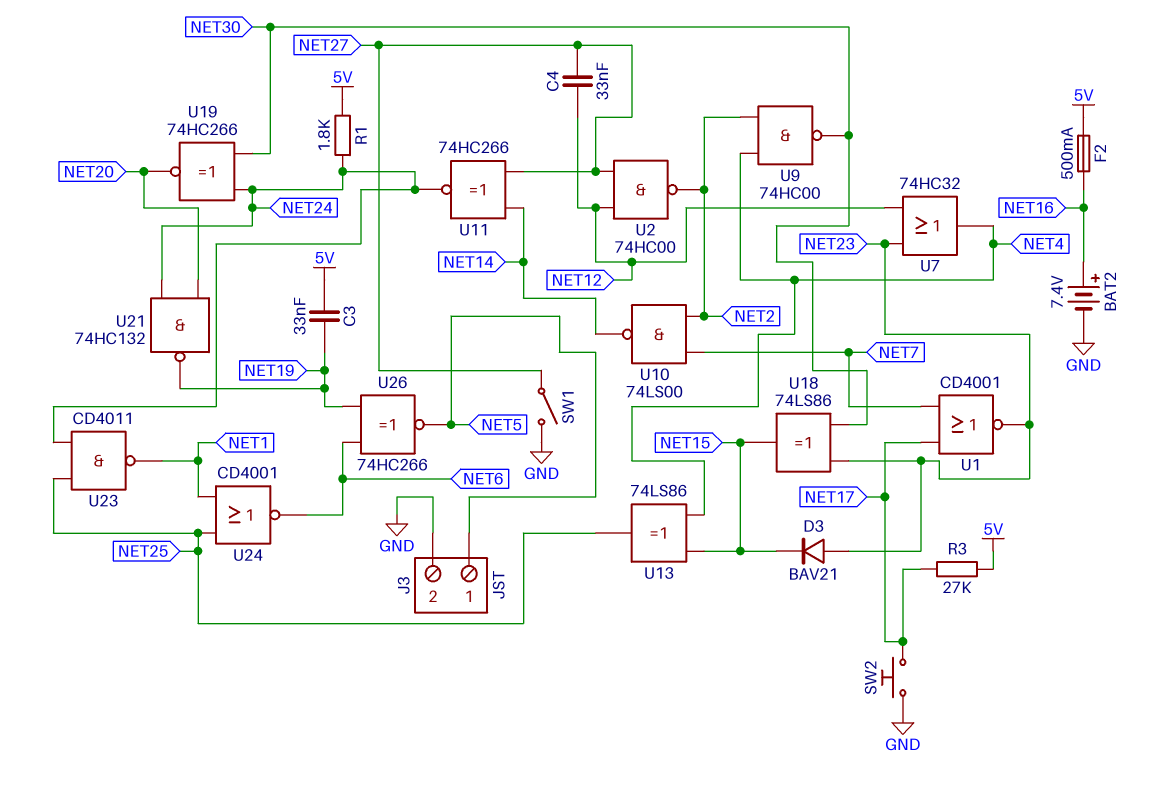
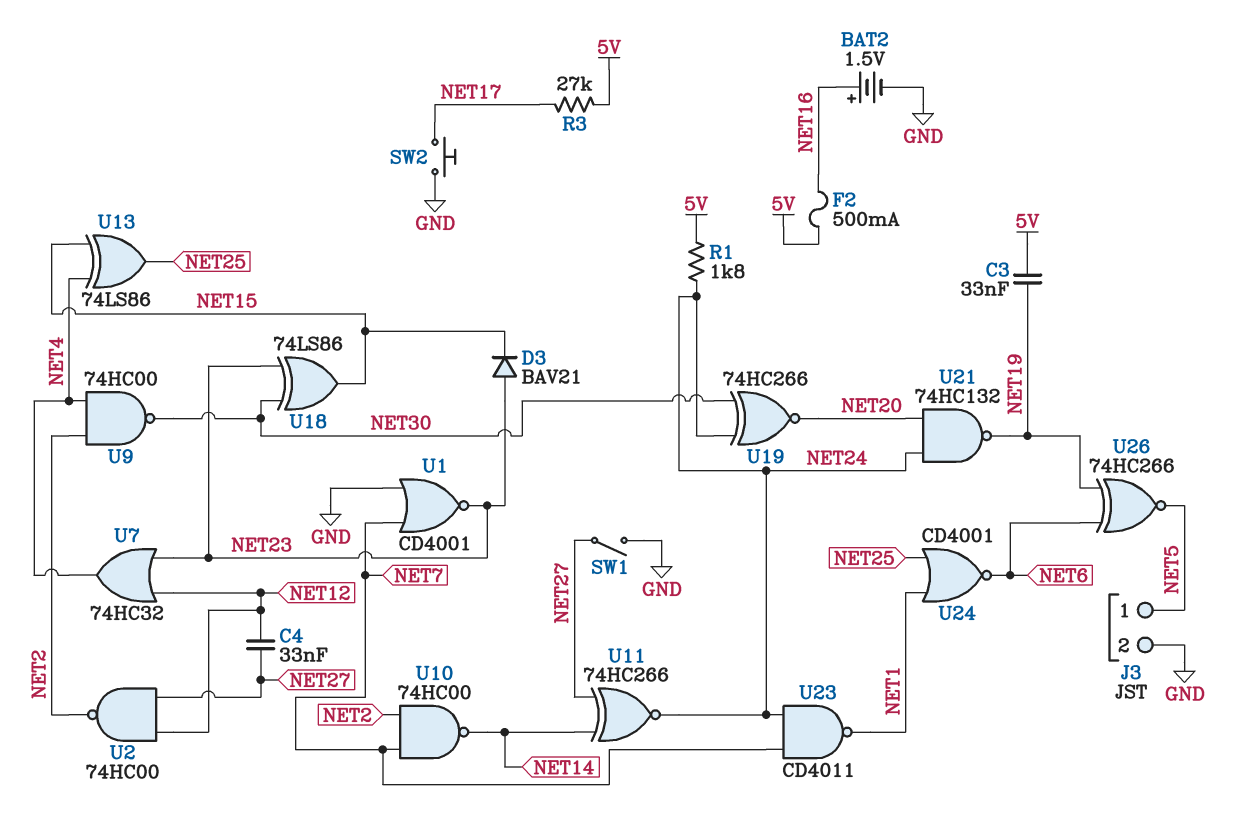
BAT2: 7.4V (plus NET16, minus GND) -> 1.5V (plus NET16, minus GND)
U1: NOR CD4001 (in NET7, in NET17, out NET23) -> NOR CD4001 (in GND, in NET7, out NET23)
U10: NAND 74LS00 (in NET2, in NET7, out NET14) -> NAND 74HC00 (in NET2, in NET7, out NET14)
U23: NAND CD4011 (in NET24, in NET25, out NET1) -> NAND CD4011 (in NET7, in NET24, out NET1)

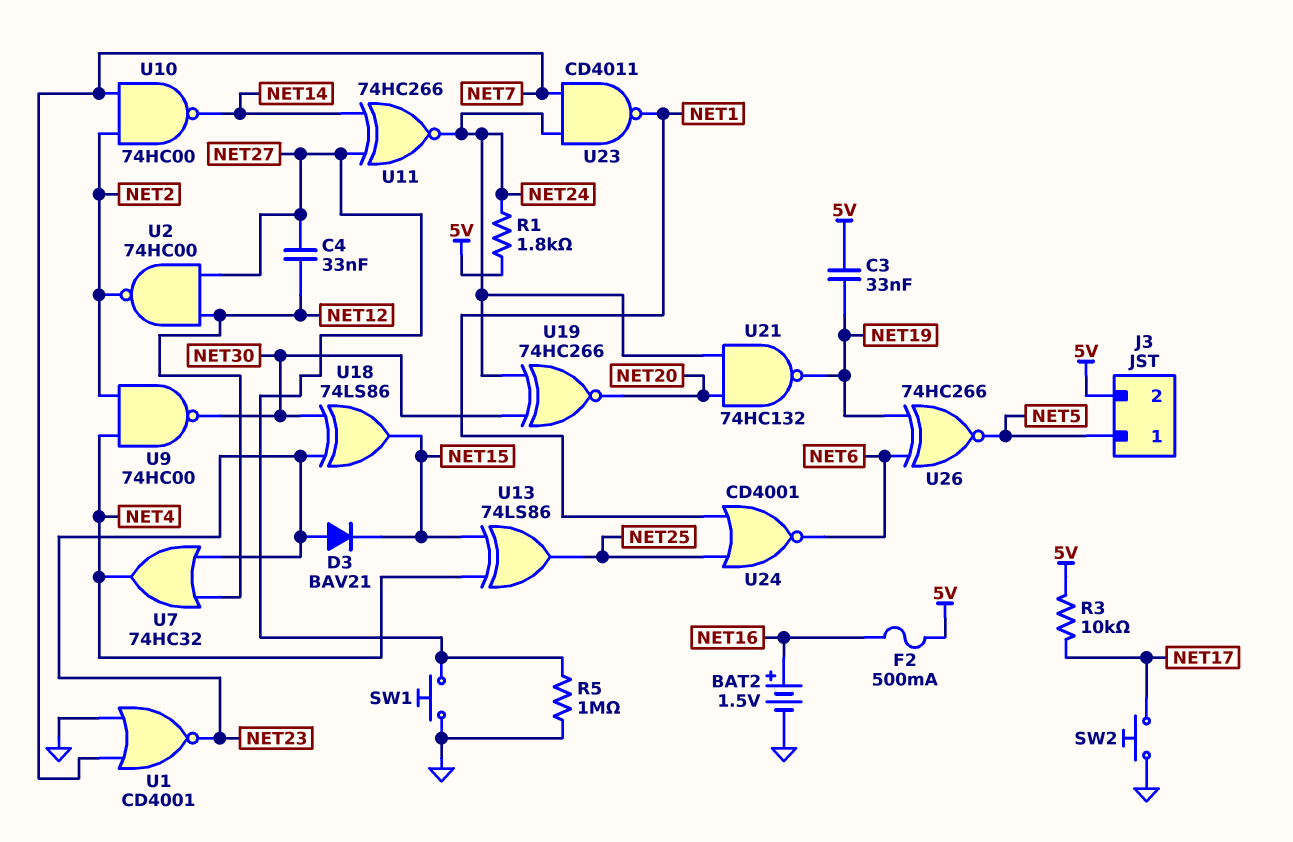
J3 pin 2: GND -> 5V
R3: 27k (5V, NET17) -> 10k (5V, NET17)
R5: none -> 1M (GND, NET27)
SW1: switch (GND, NET27) -> button (GND, NET27)

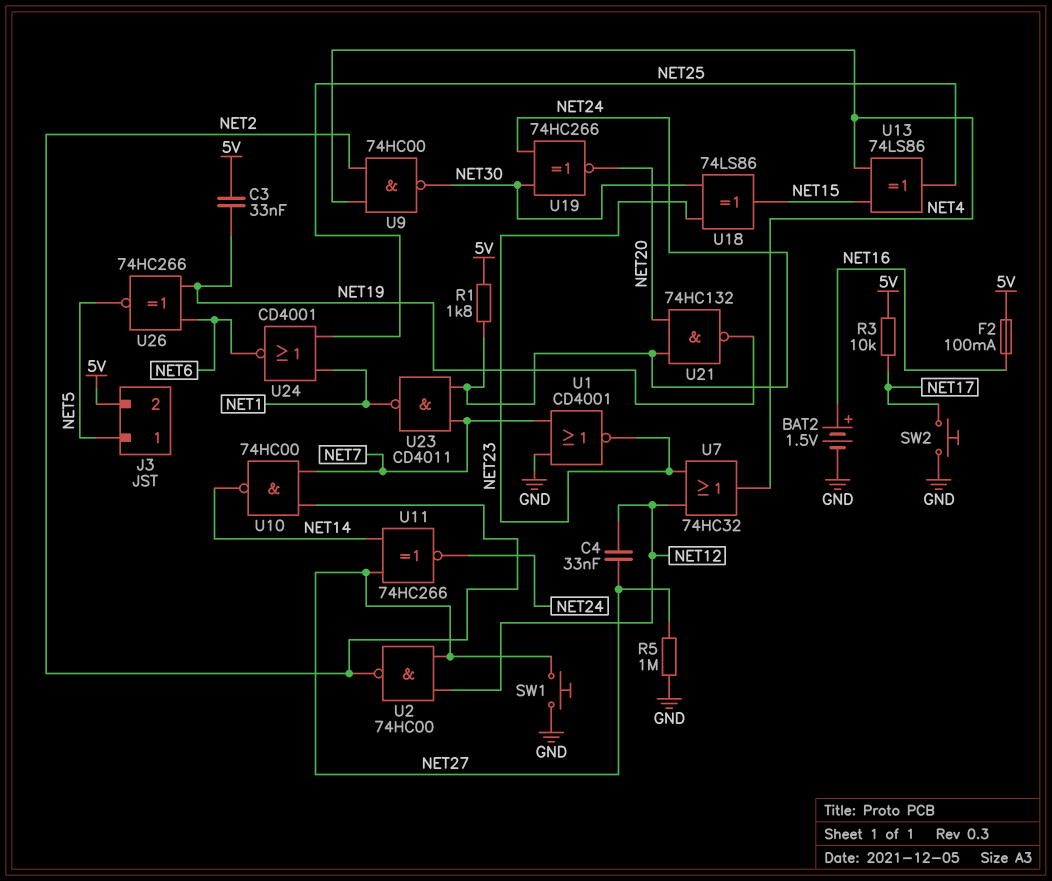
D3: diode BAV21 (A NET23, K NET15) -> none
F2: 500mA (5V, NET16) -> 100mA (5V, NET16)

